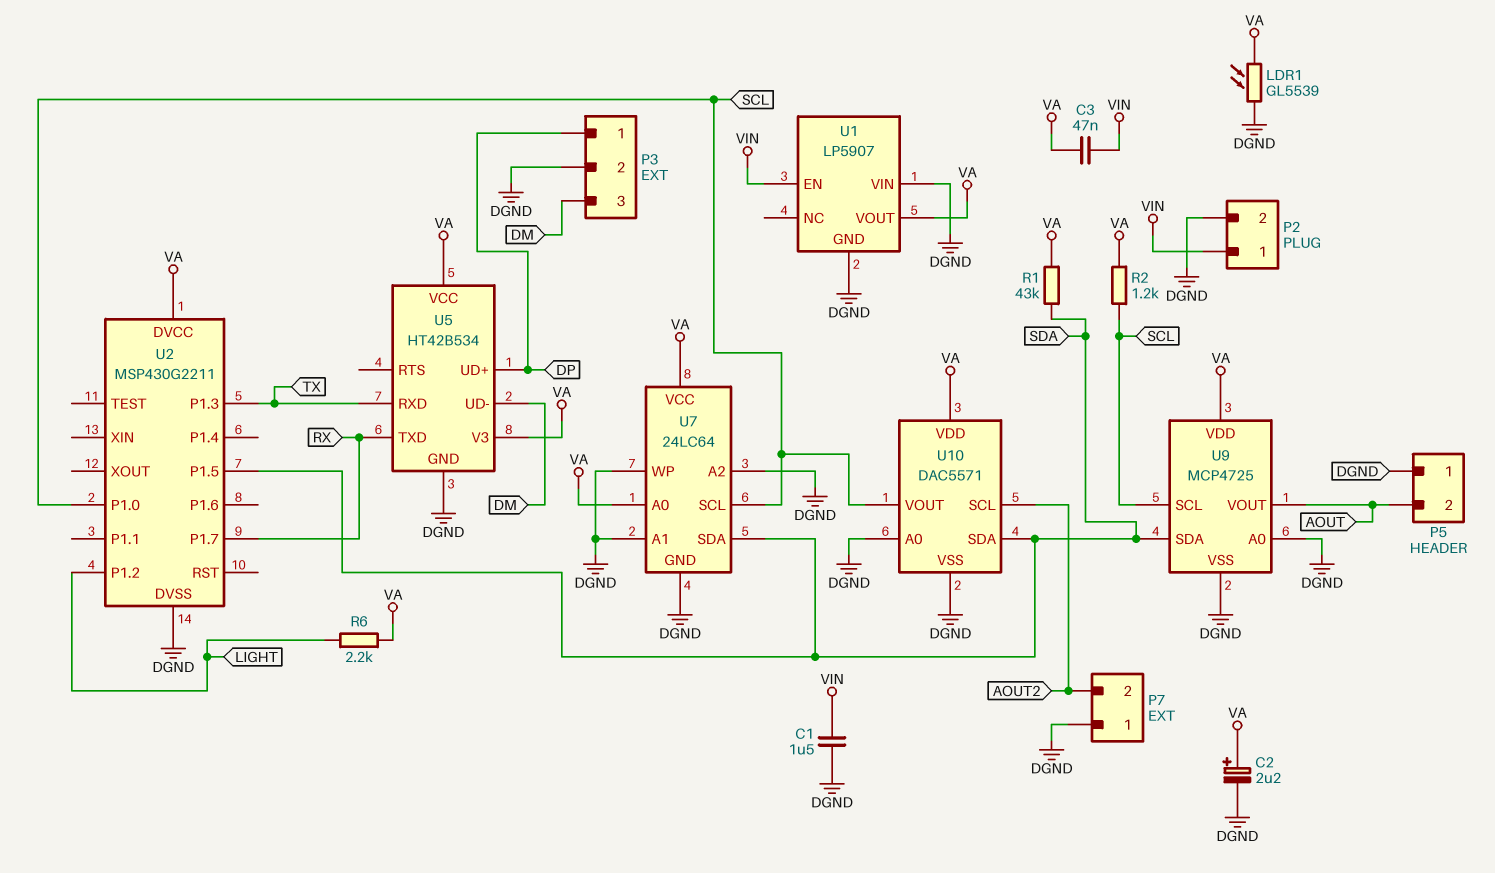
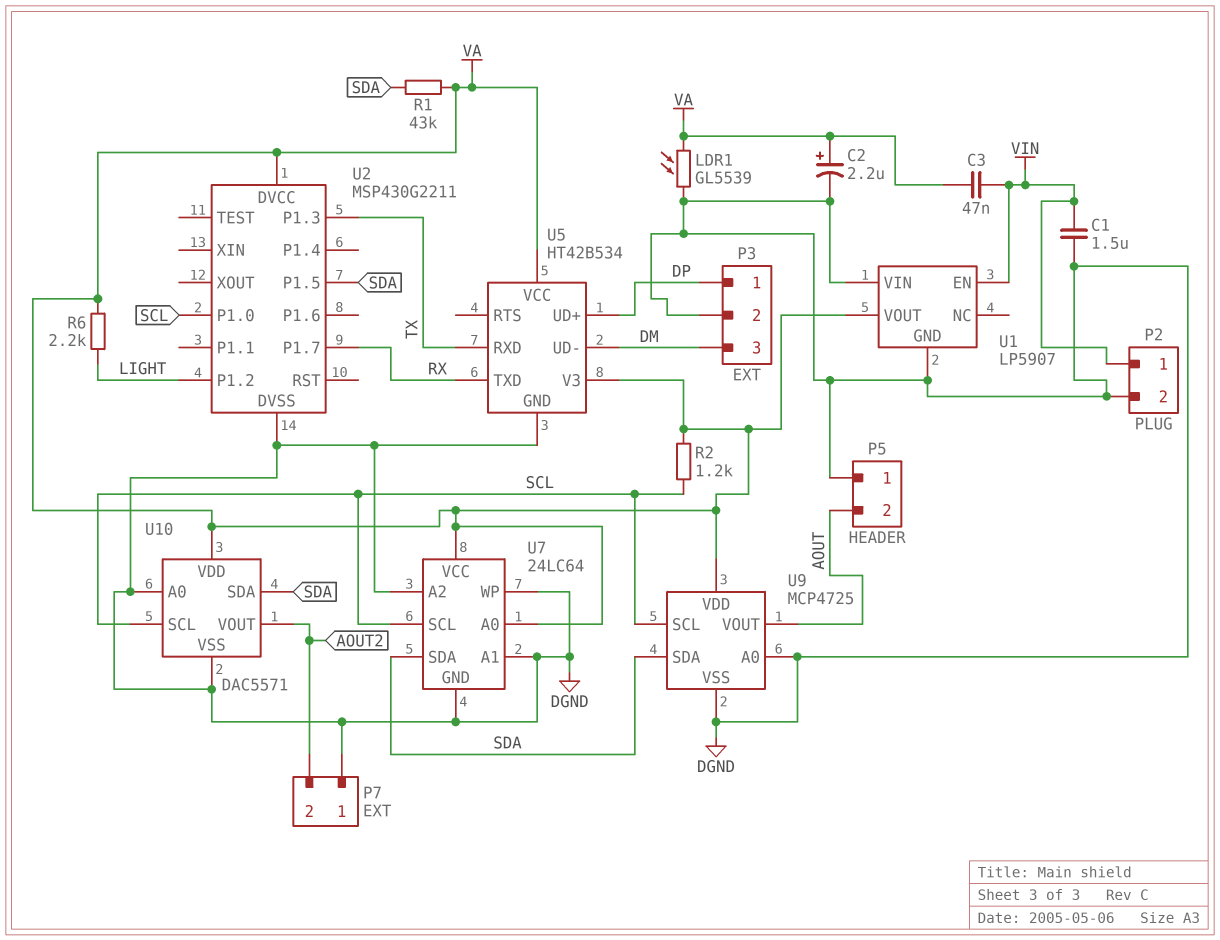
U10 pin SCL: AOUT2 -> SCL
U10 pin VOUT: SCL -> AOUT2

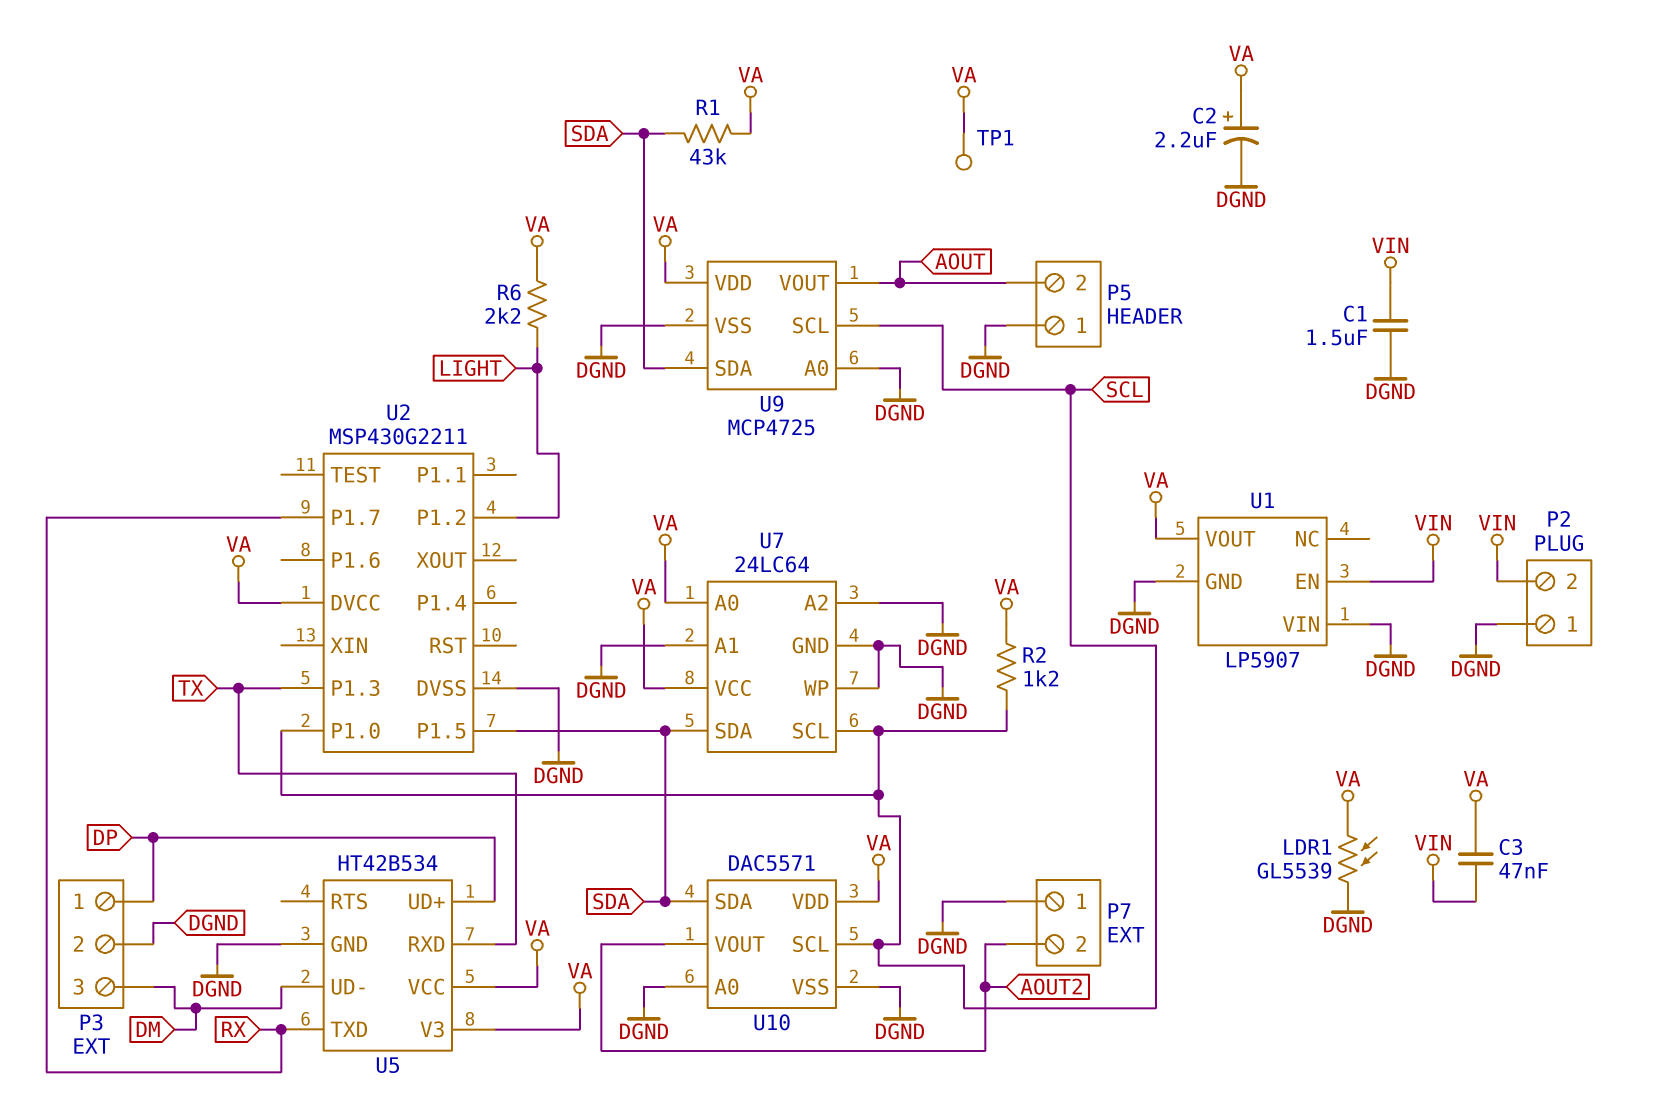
P2 pin 1: VIN -> DGND
P2 pin 2: DGND -> VIN
TP1: none -> test point (VA)

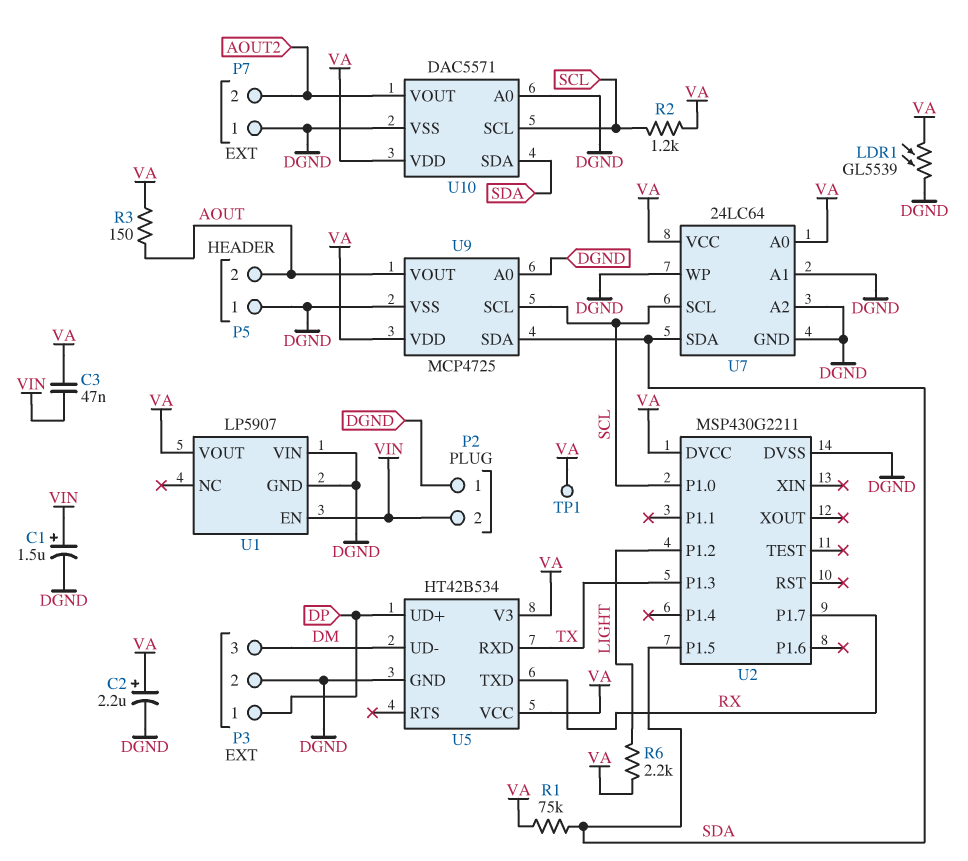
C1: 1.5uF (DGND, VIN) -> 1.5uF (plus VIN, minus DGND)
R1: 43k (SDA, VA) -> 75k (SDA, VA)
R3: none -> 150 (AOUT, VA)

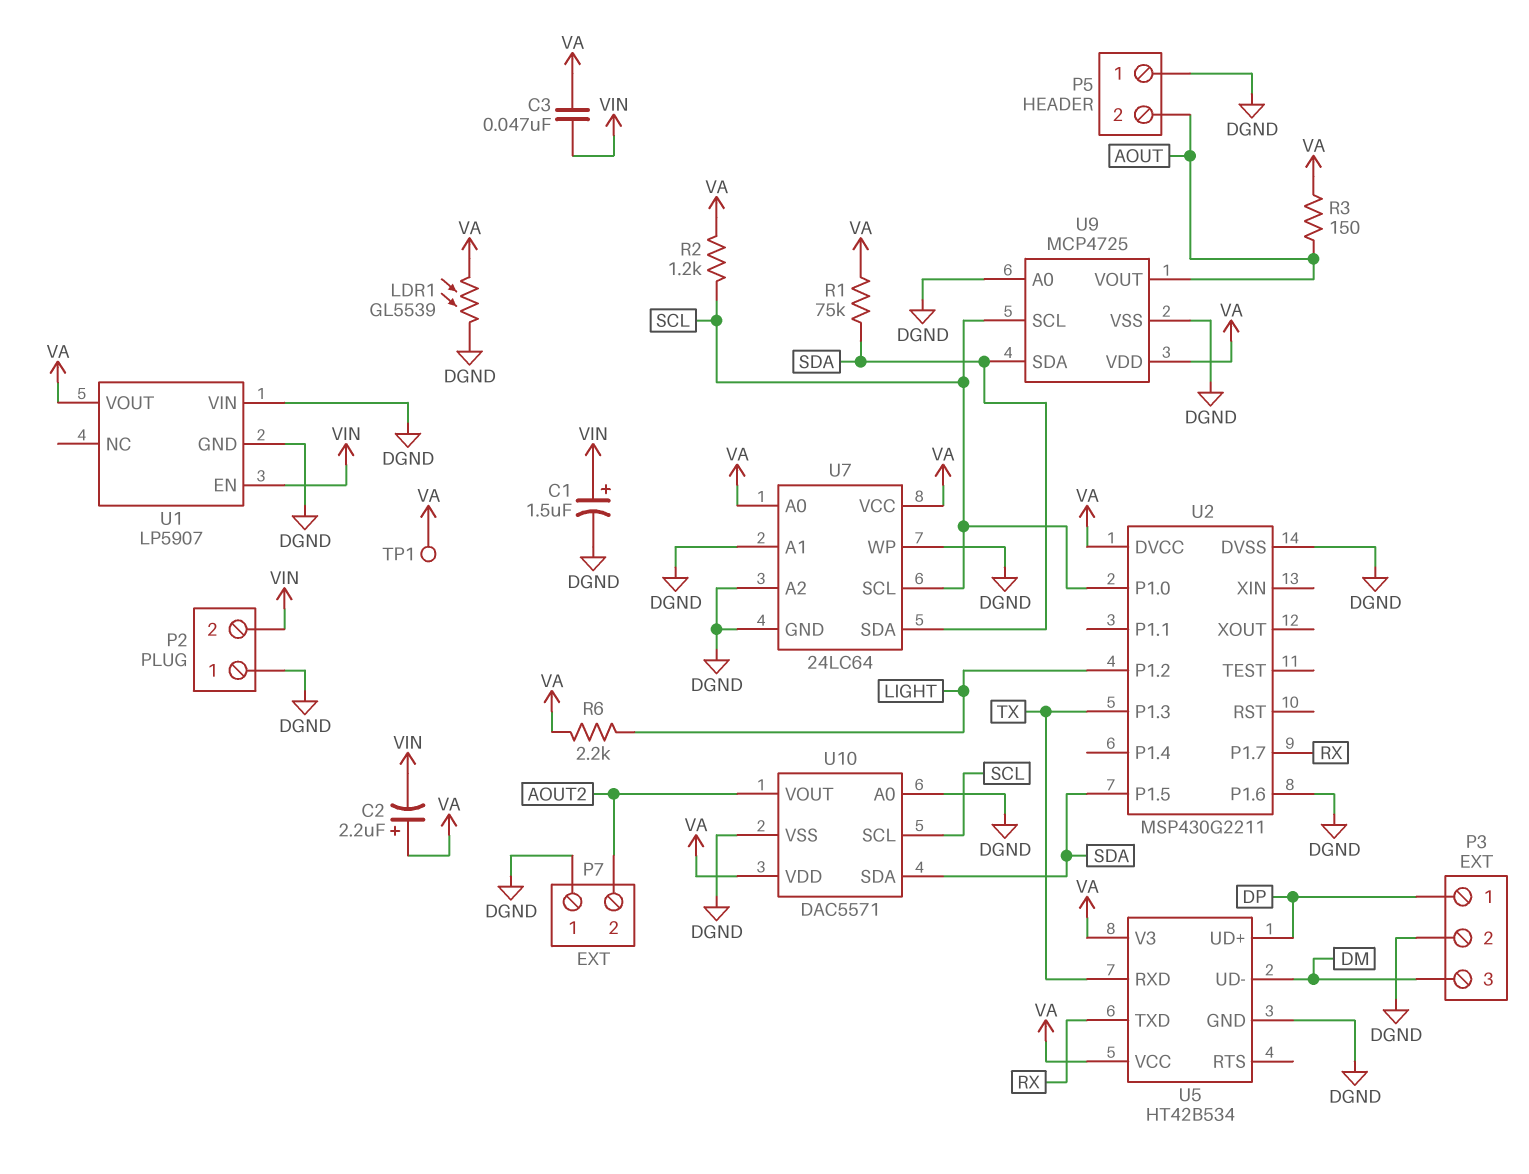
C2: 2.2uF (plus VA, minus DGND) -> 2.2uF (plus VA, minus VIN)
U2 pin P1.6: none -> DGND

